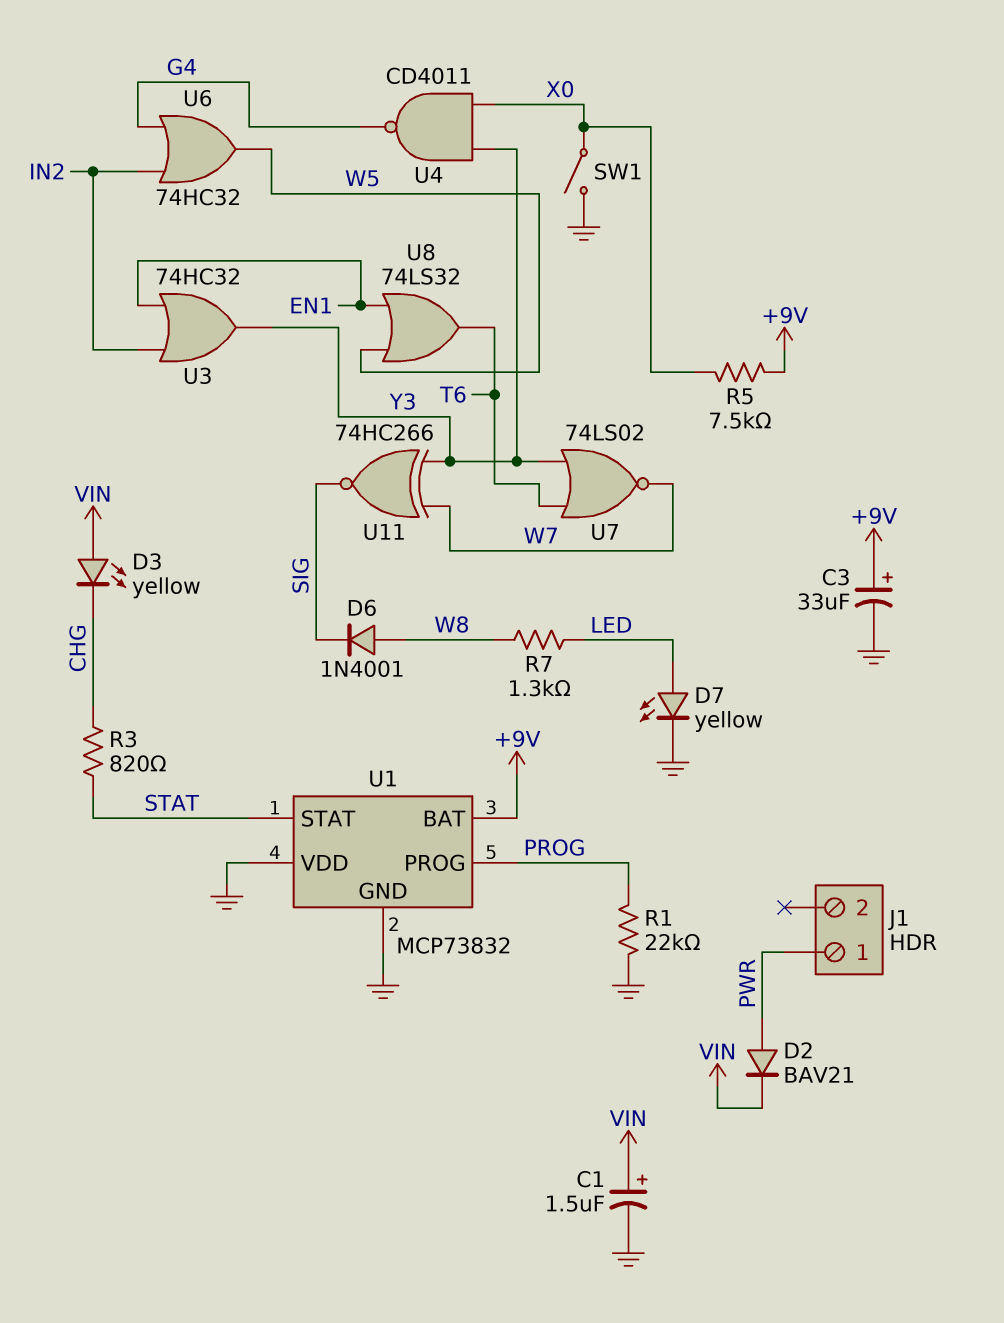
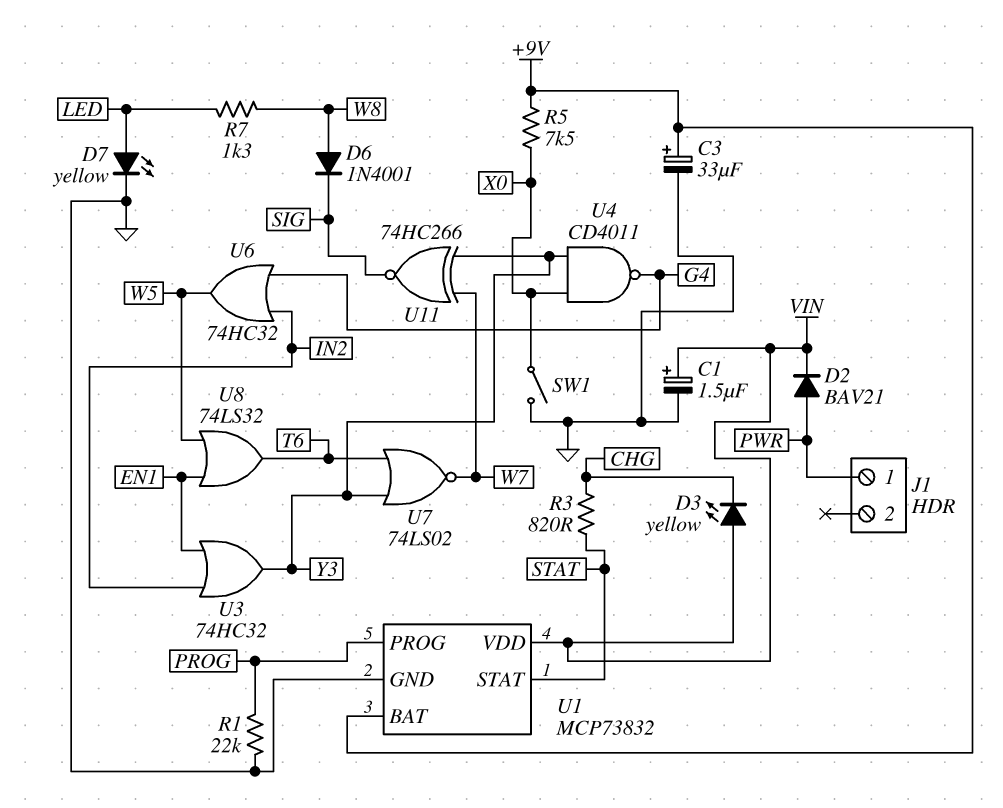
U1 pin VDD: GND -> VIN

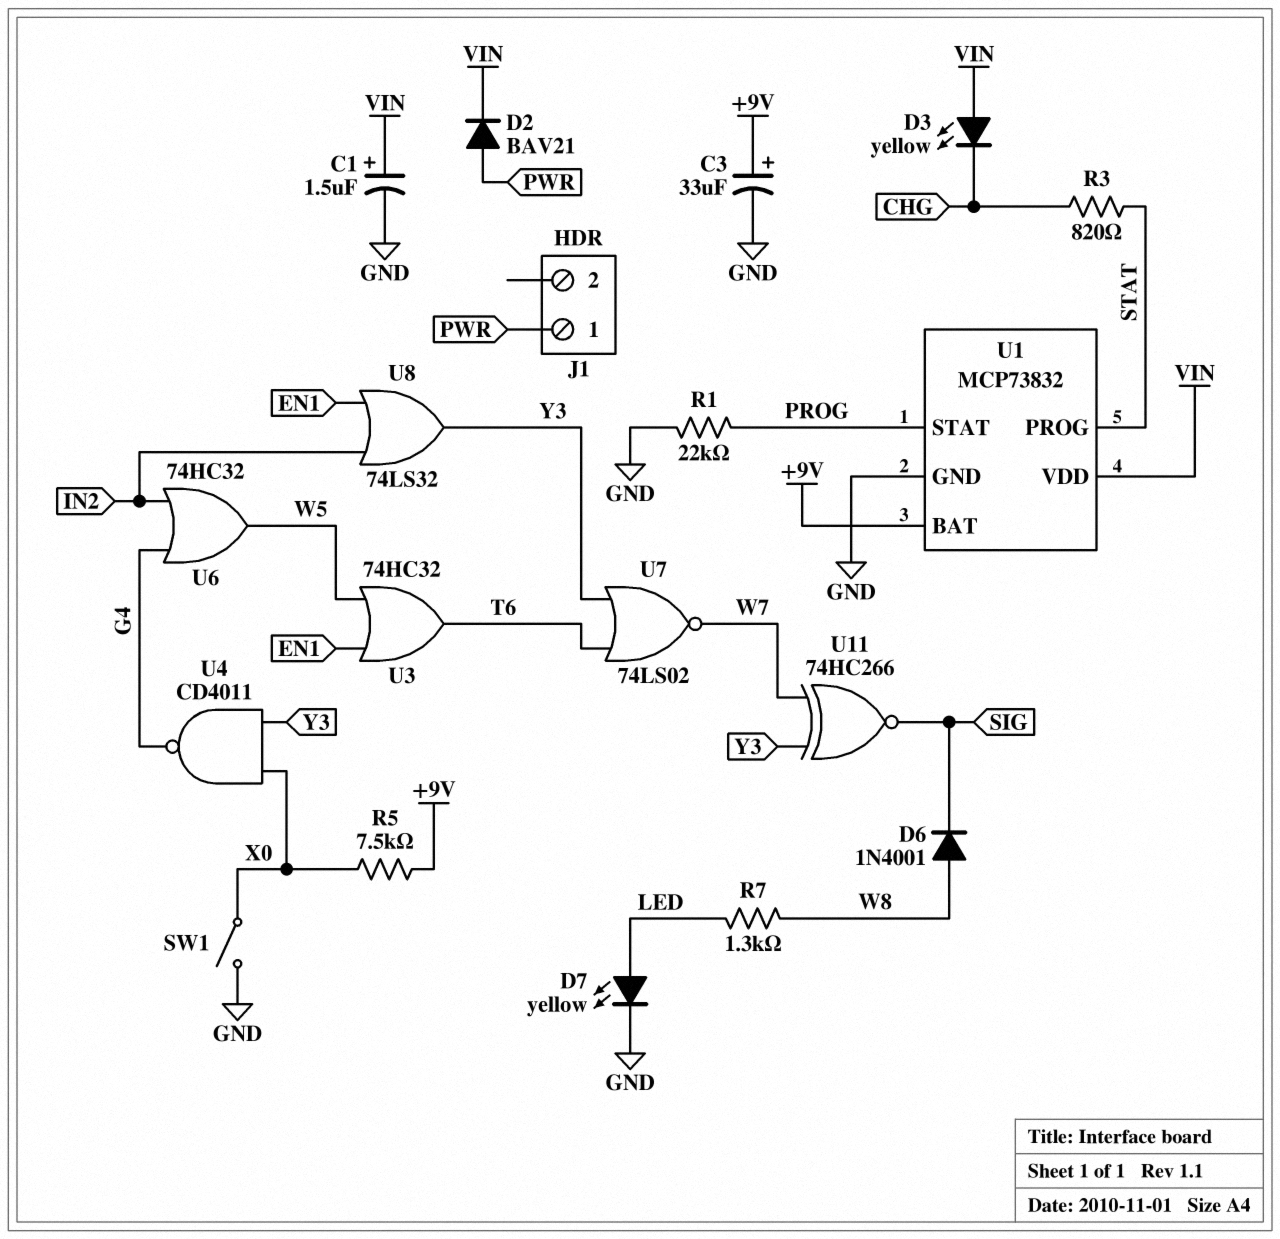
U1 pin PROG: PROG -> STAT
U1 pin STAT: STAT -> PROG
U3: OR 74HC32 (in EN1, in IN2, out Y3) -> OR 74HC32 (in EN1, in W5, out T6)
U8: OR 74LS32 (in EN1, in W5, out T6) -> OR 74LS32 (in EN1, in IN2, out Y3)

